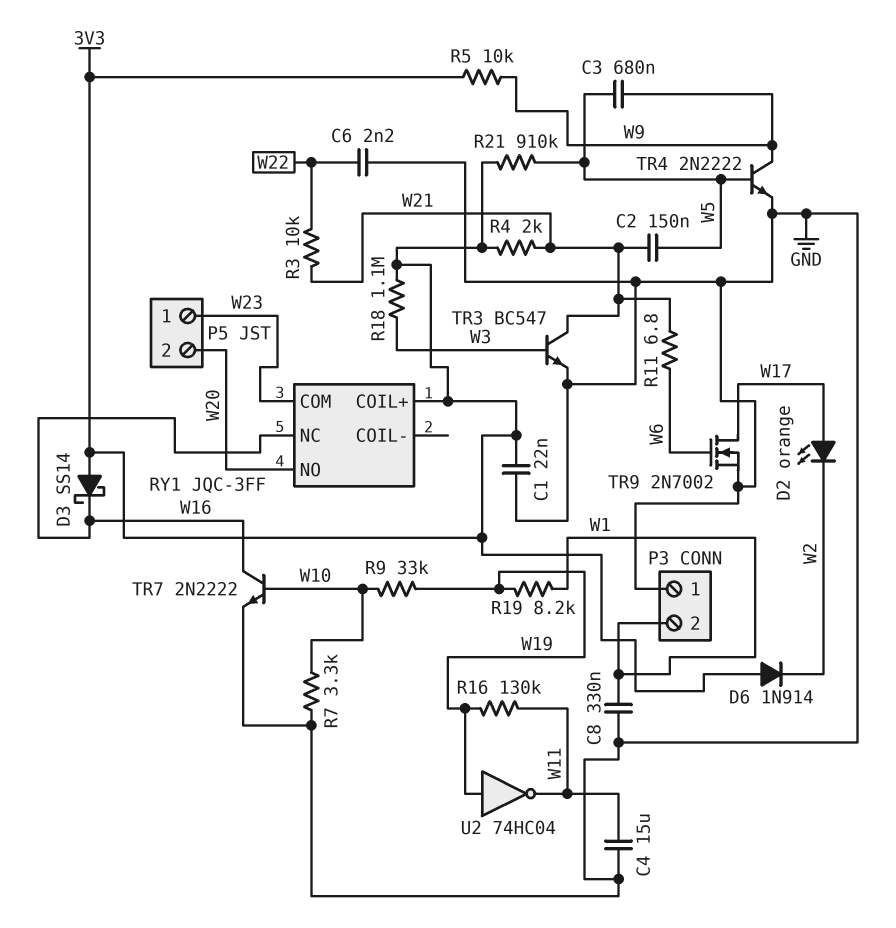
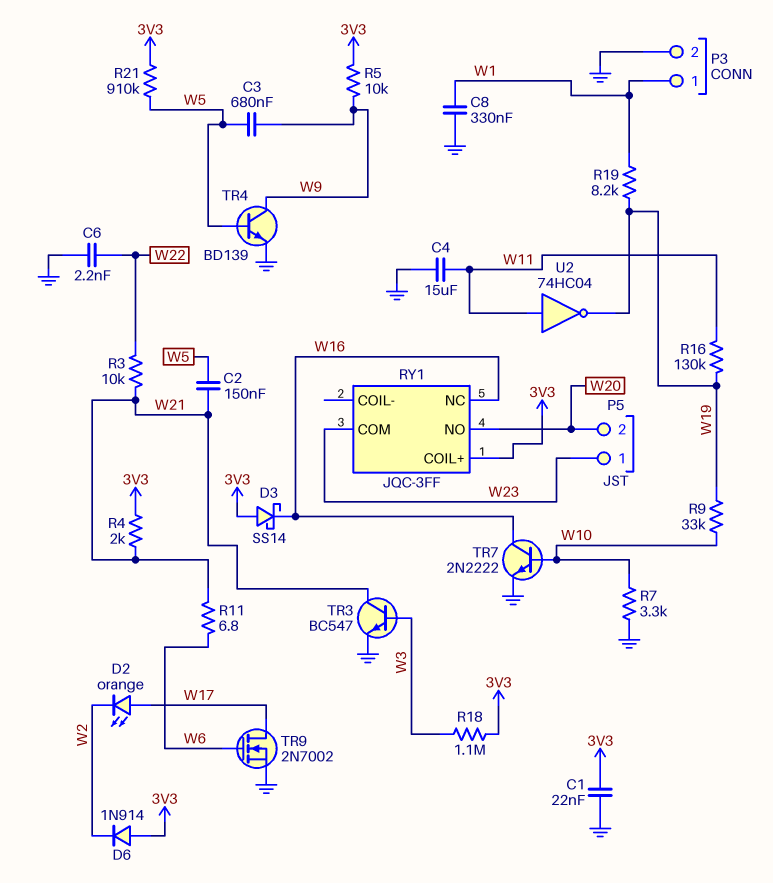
P3 pin 1: GND -> W1
P3 pin 2: W1 -> GND
TR4: NPN 2N2222 (B W5, C W9, E GND) -> NPN BD139 (B W5, C W9, E GND)
U2: NOT 74HC04 (in W19, out W11) -> NOT 74HC04 (in W11, out W19)

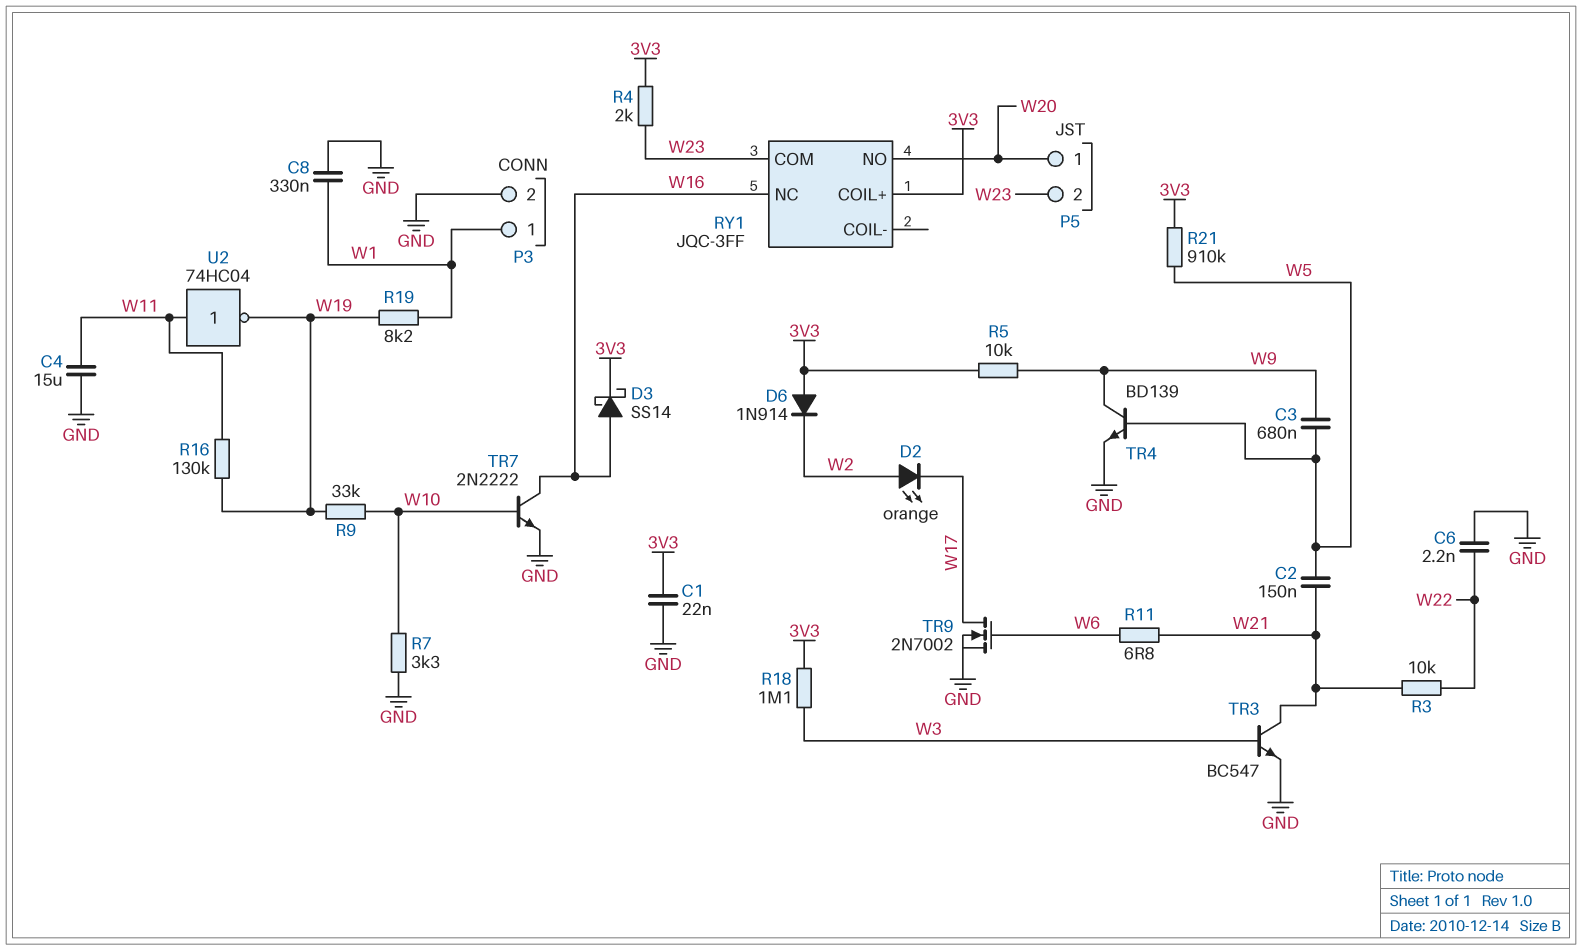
D2: LED orange (A W17, K W2) -> LED orange (A W2, K W17)
D3: schottky SS14 (A 3V3, K W16) -> schottky SS14 (A W16, K 3V3)
P5 pin 1: W23 -> W20
P5 pin 2: W20 -> W23
R4: 2k (3V3, W21) -> 2k (3V3, W23)

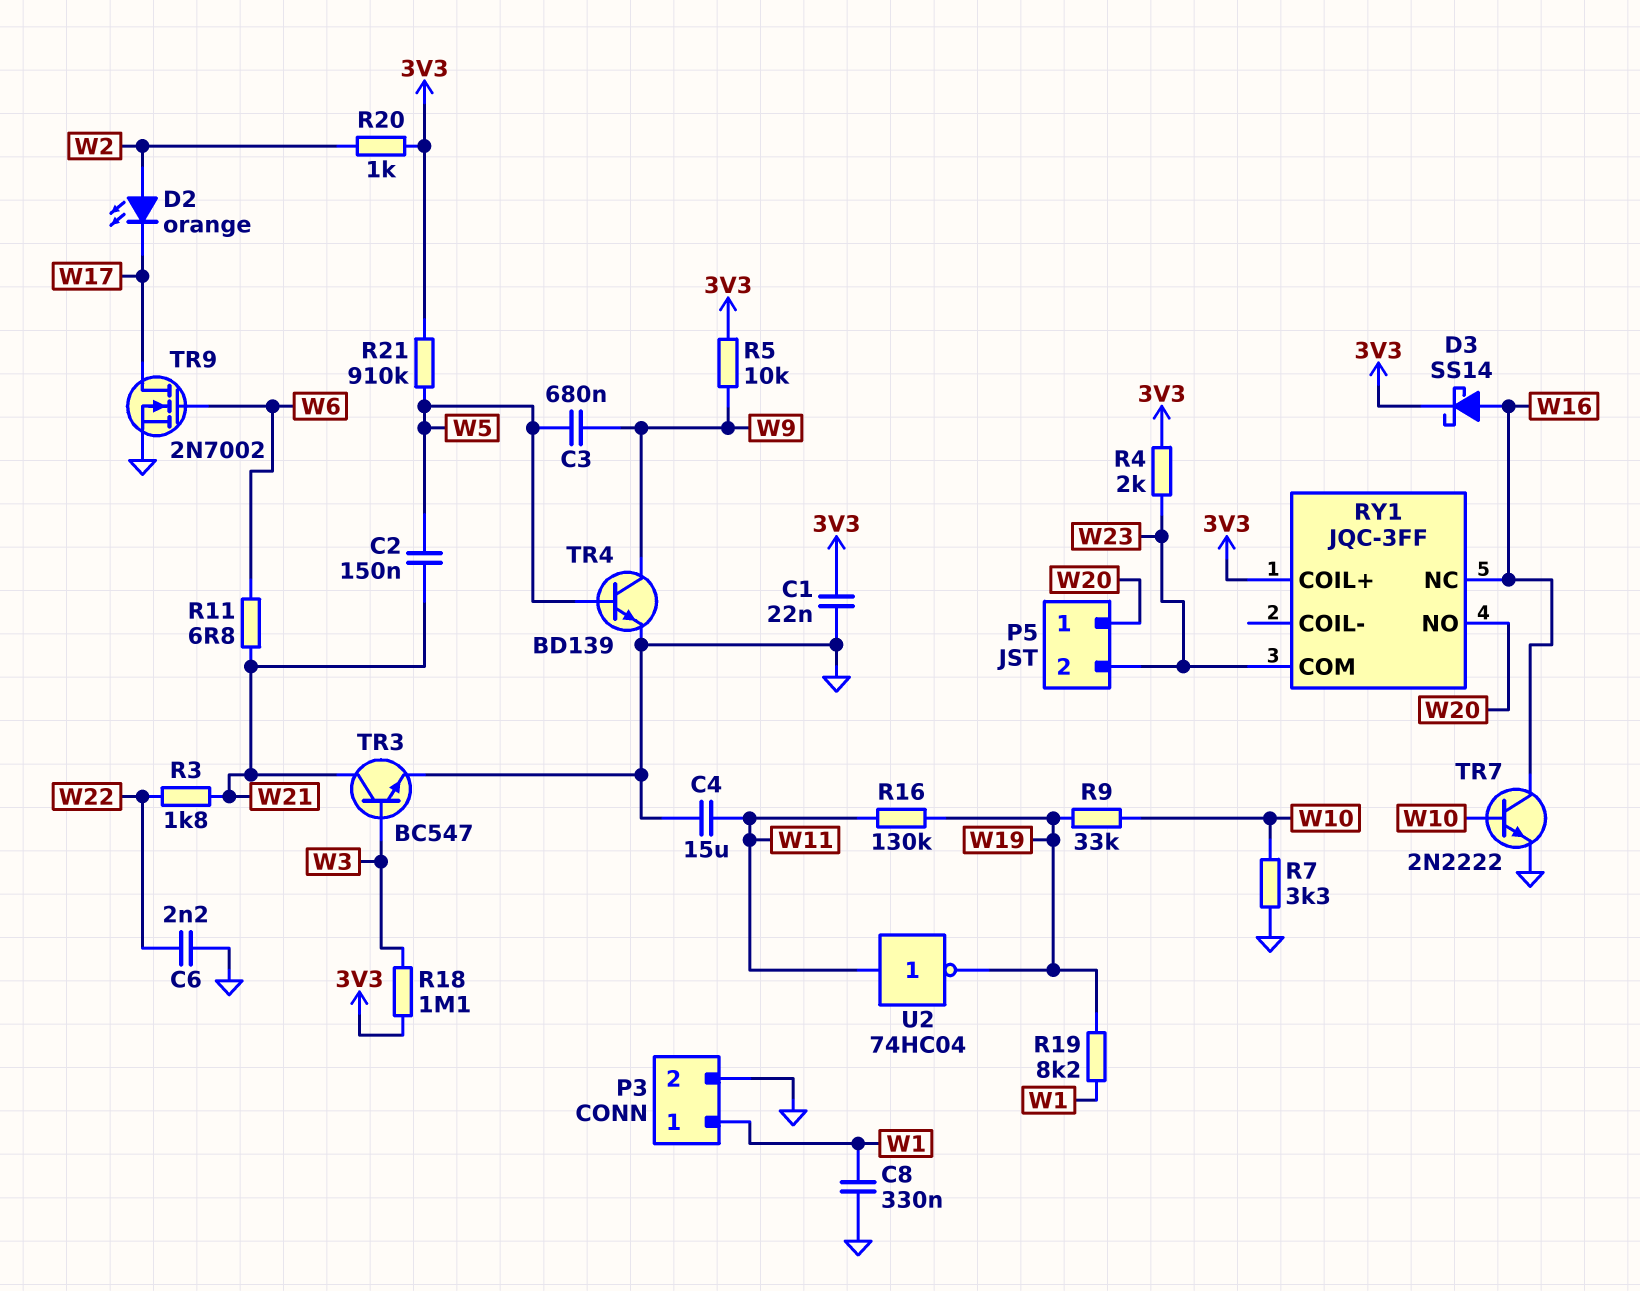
D6: diode 1N914 (A 3V3, K W2) -> none
R3: 10k (W21, W22) -> 1.8k (W21, W22)
R20: none -> 1k (3V3, W2)

